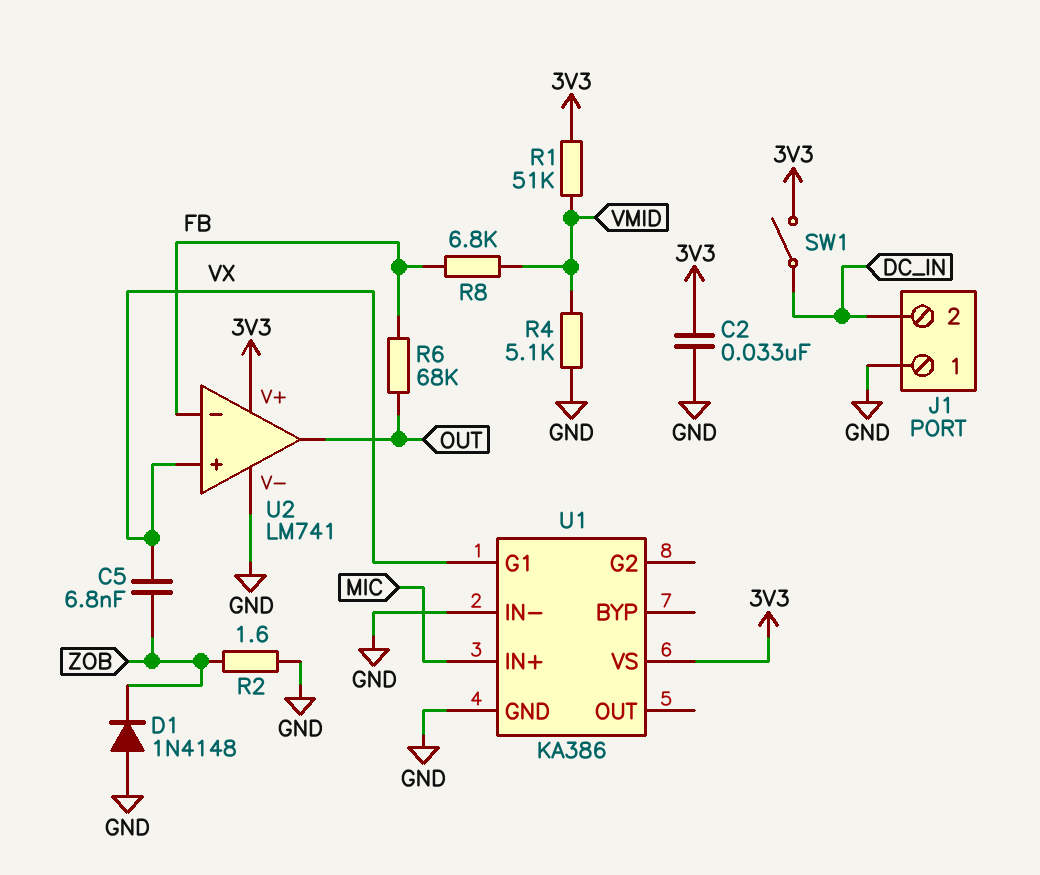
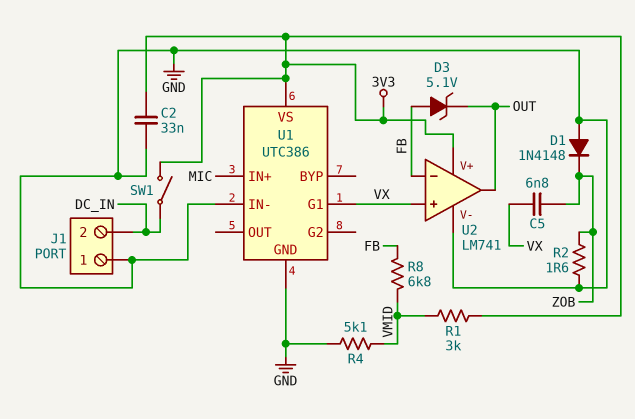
D3: none -> zener 5.1V (A FB, K OUT)
R1: 51k (3V3, VMID) -> 3k (3V3, VMID)
R6: 68k (FB, OUT) -> none
U1: KA386 -> UTC386

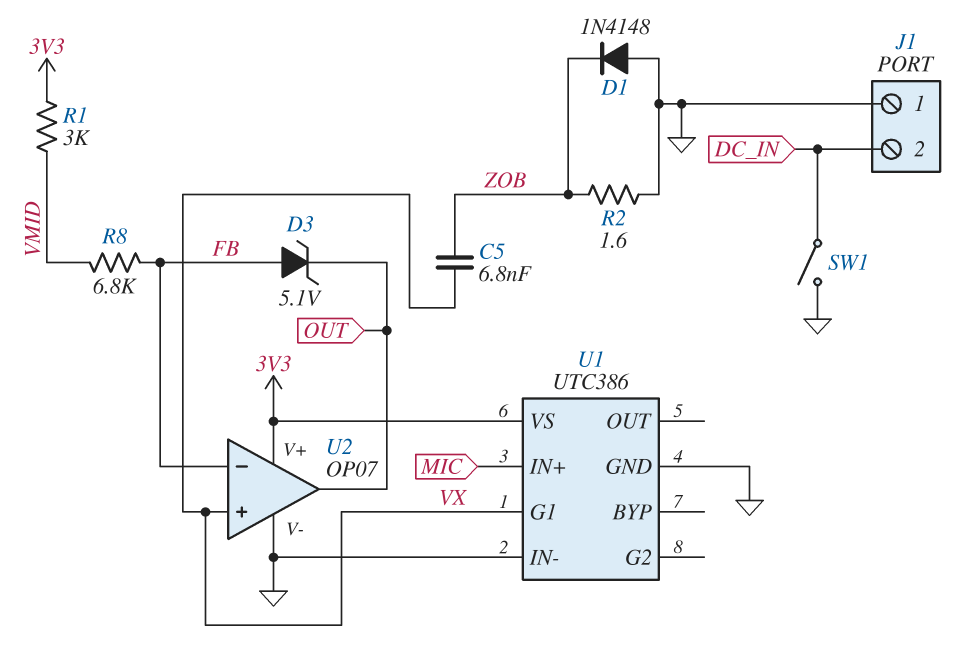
C2: 33nF (3V3, GND) -> none
R4: 5.1k (GND, VMID) -> none
SW1: switch (3V3, DC_IN) -> switch (DC_IN, GND)
U2: LM741 -> OP07

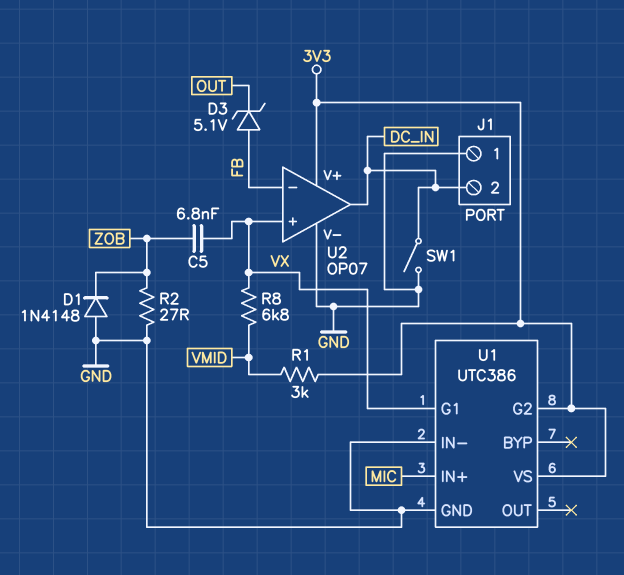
R2: 1.6 (GND, ZOB) -> 27 (GND, ZOB)
R8: 6.8k (FB, VMID) -> 6.8k (VMID, VX)
U1 pin G2: none -> 3V3
U2 pin out: OUT -> DC_IN

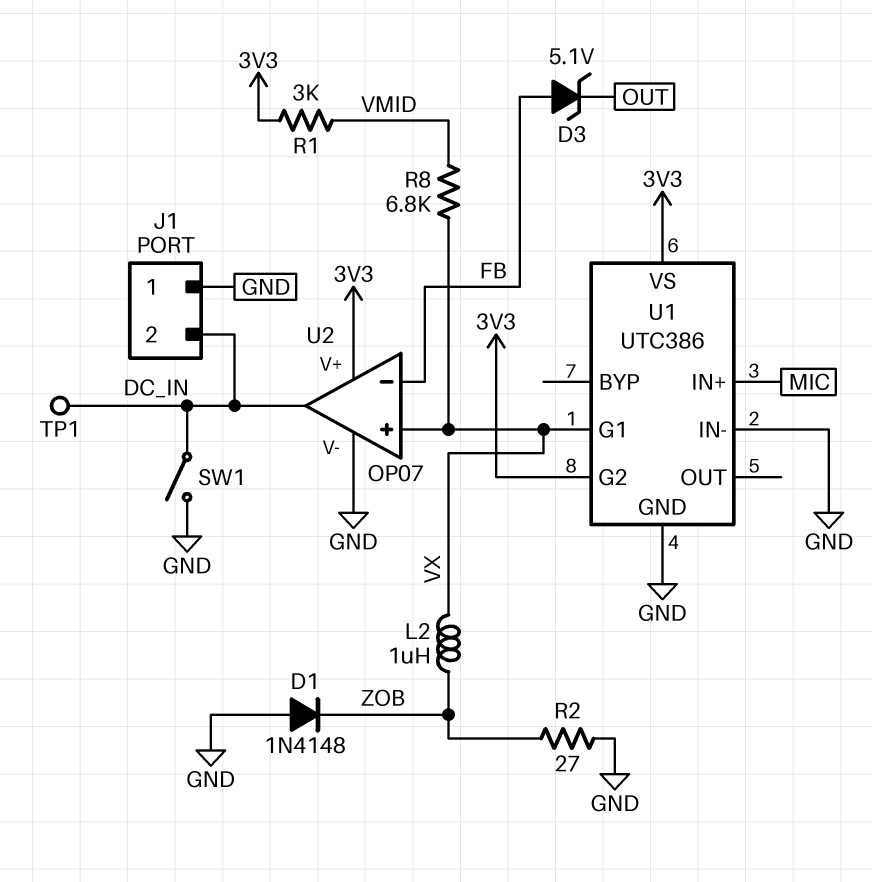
C5: 6.8nF (VX, ZOB) -> none
L2: none -> 1uH (VX, ZOB)
TP1: none -> test point (DC_IN)

